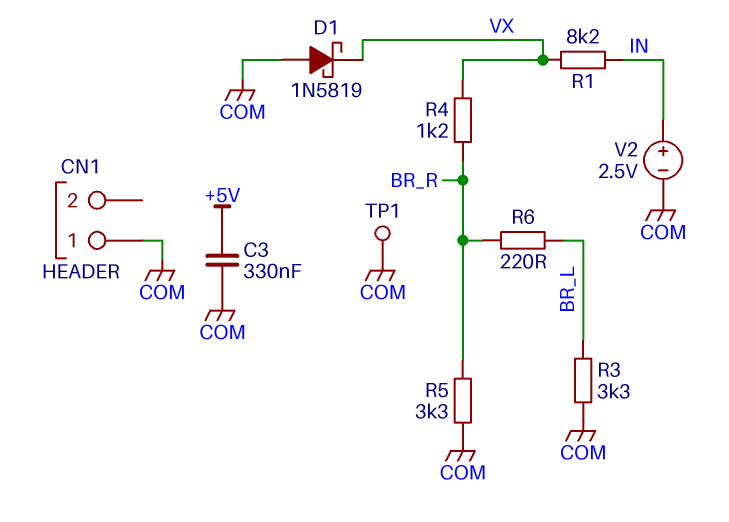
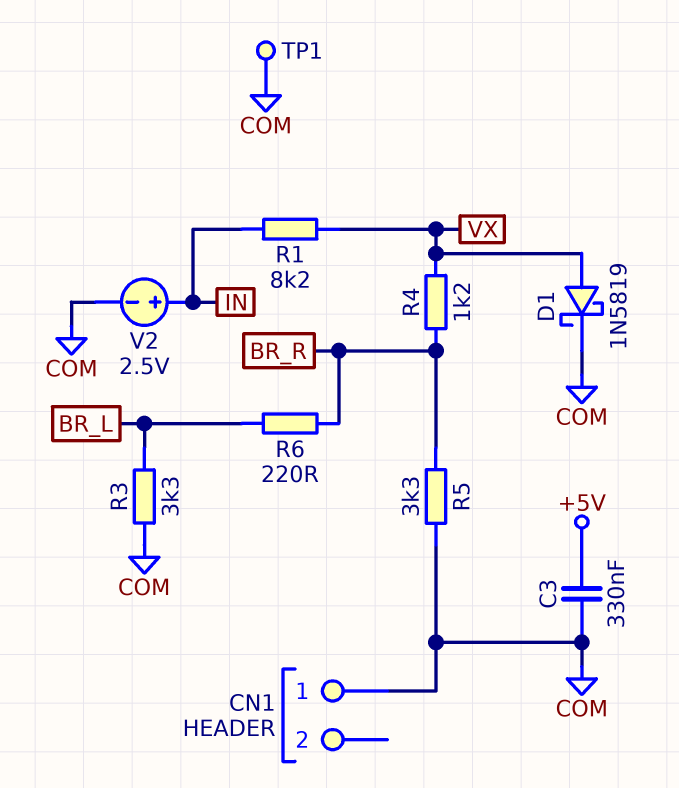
D1: schottky 1N5819 (A COM, K VX) -> schottky 1N5819 (A VX, K COM)

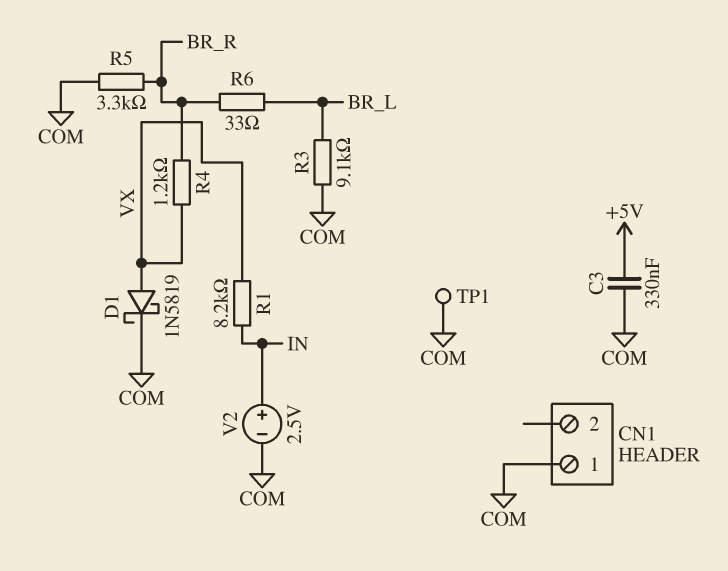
R3: 3.3k (BR_L, COM) -> 9.1k (BR_L, COM)
R6: 220 (BR_L, BR_R) -> 33 (BR_L, BR_R)

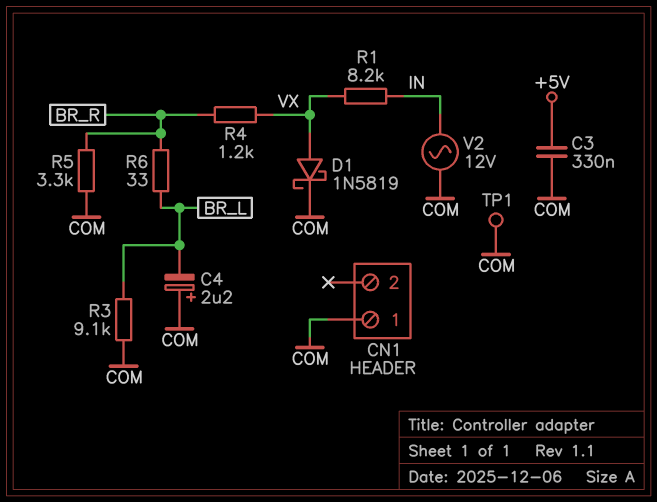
C4: none -> 2.2uF (plus COM, minus BR_L)
V2: 2.5V (plus IN, minus COM) -> AC 12V (COM, IN)

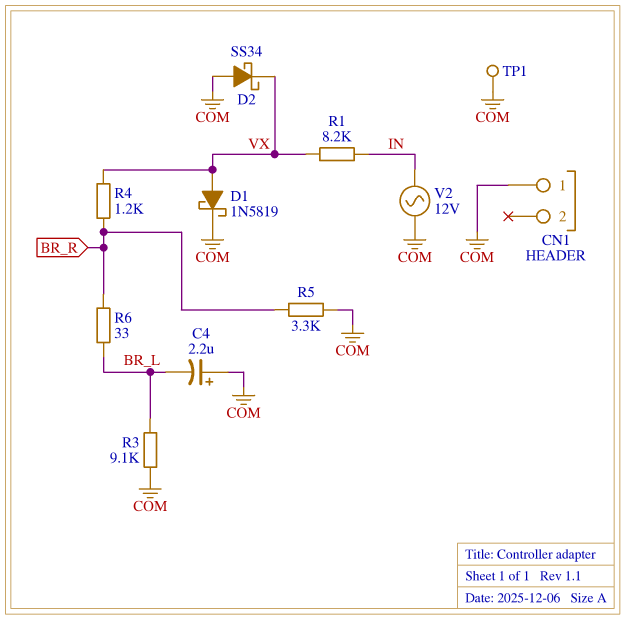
C3: 330nF (+5V, COM) -> none
D2: none -> schottky SS34 (A COM, K VX)

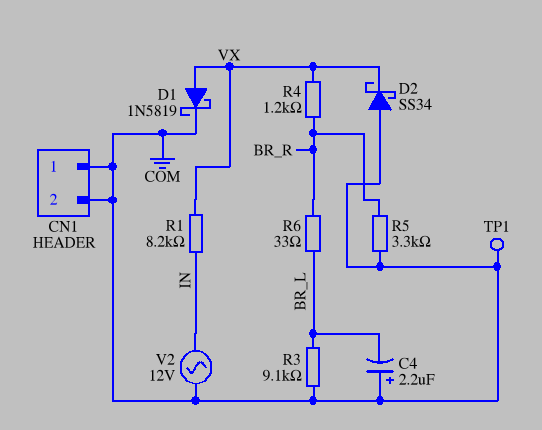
CN1 pin 2: none -> COM

